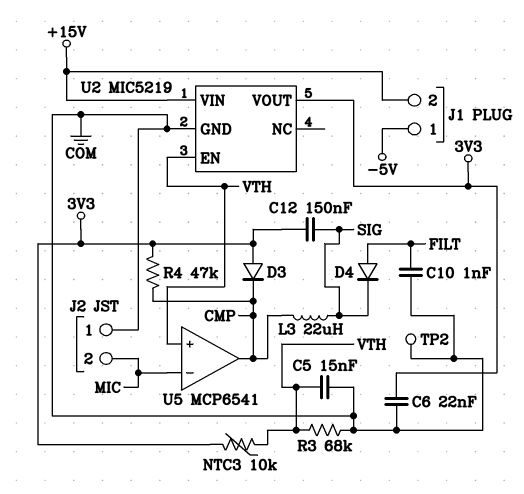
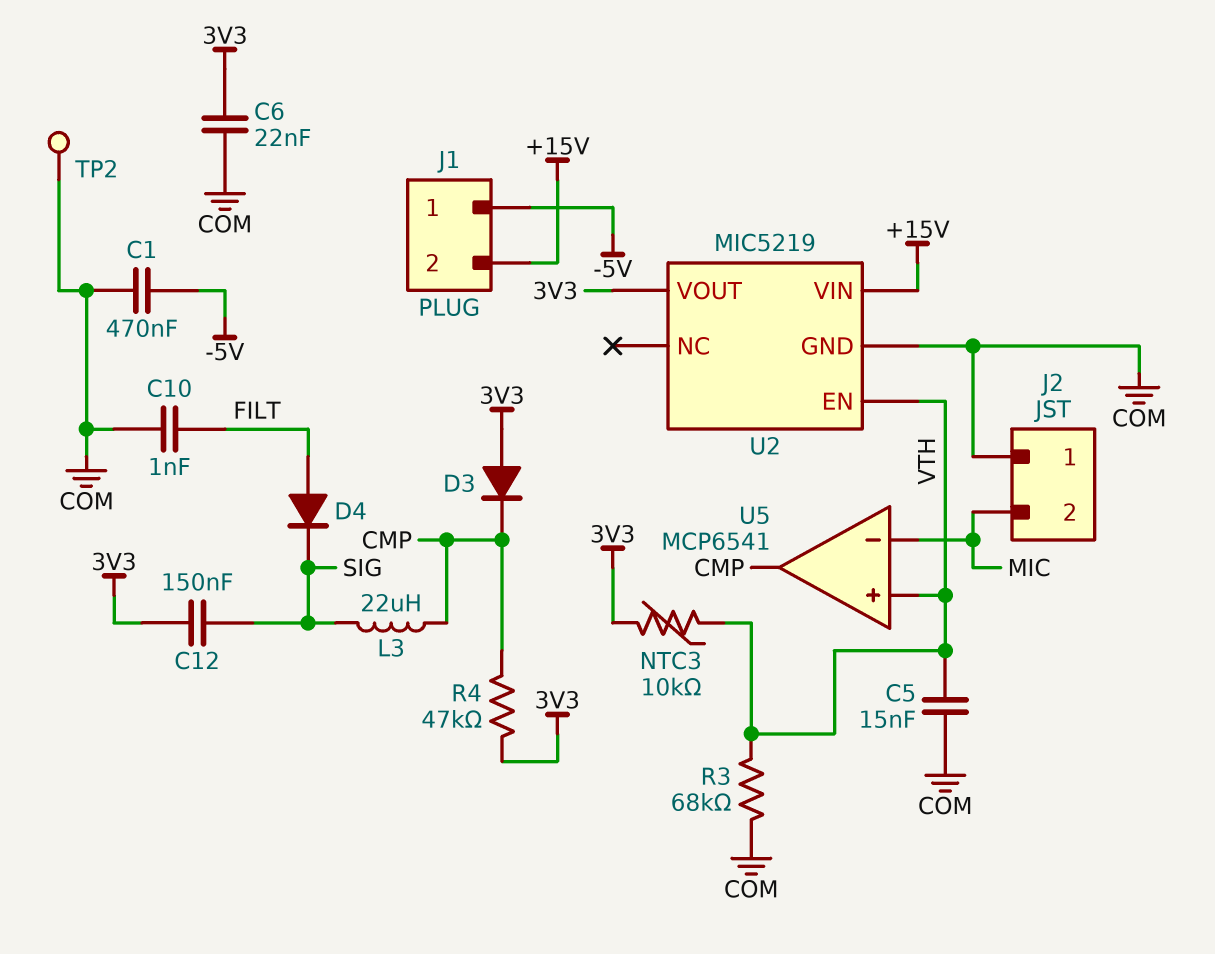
C1: none -> 470nF (-5V, COM)

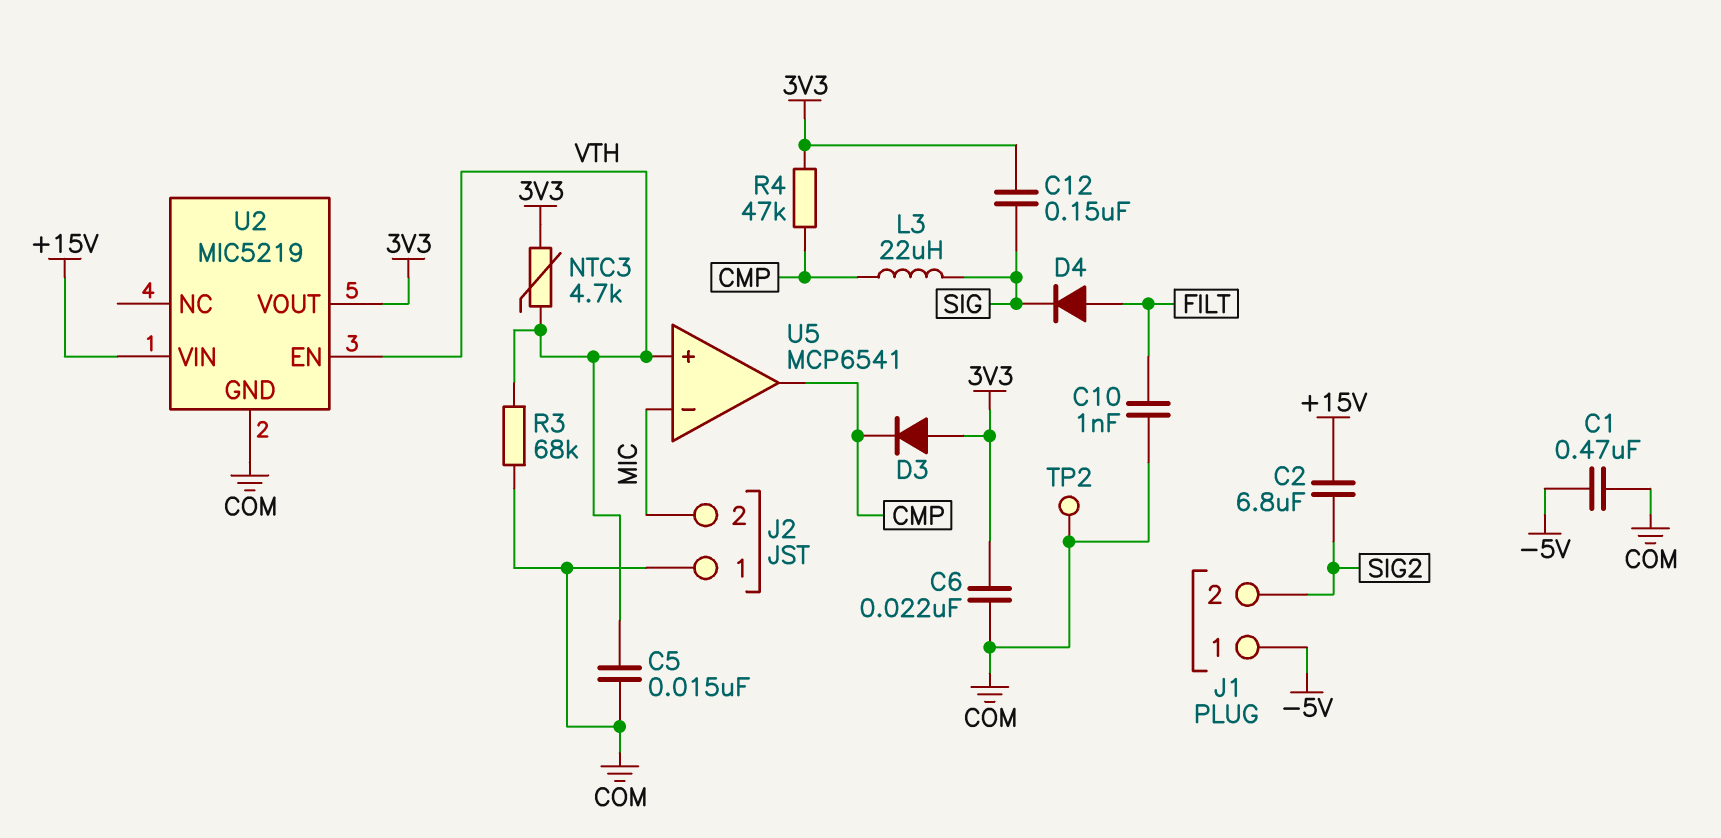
C2: none -> 6.8uF (+15V, SIG2)
J1 pin 2: +15V -> SIG2
NTC3: 10k (3V3, VTH) -> 4.7k (3V3, VTH)

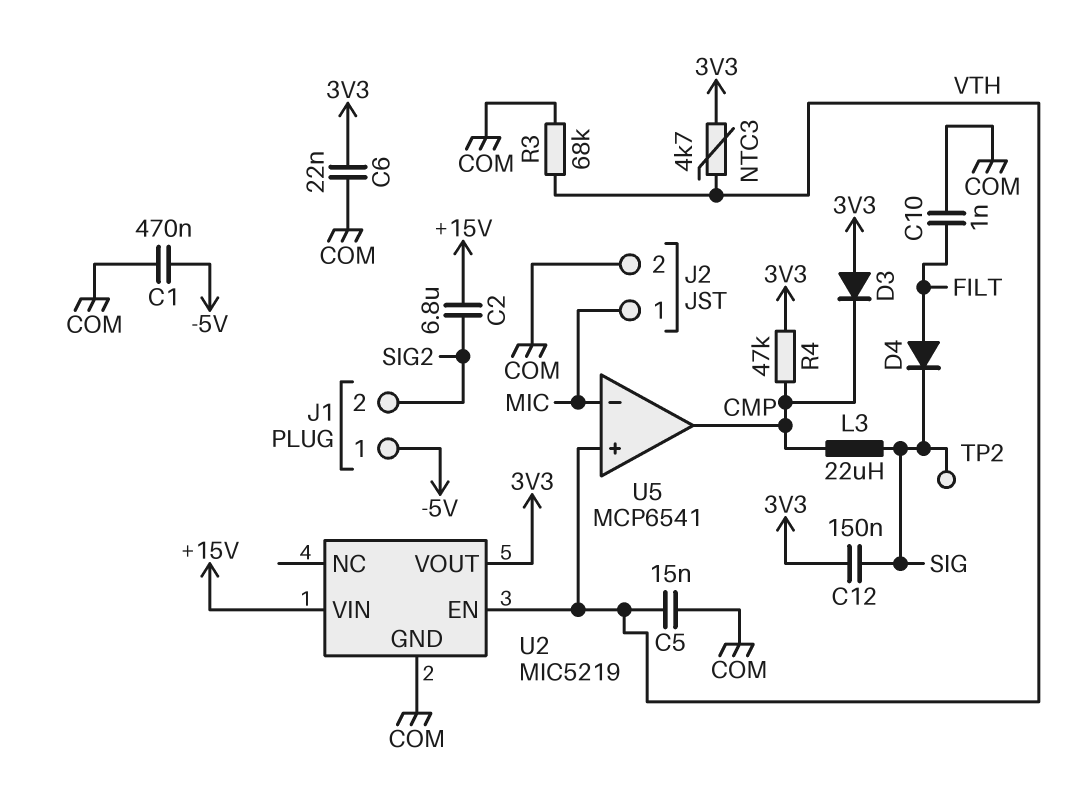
J2 pin 1: COM -> MIC
J2 pin 2: MIC -> COM
TP2: test point (COM) -> test point (SIG)

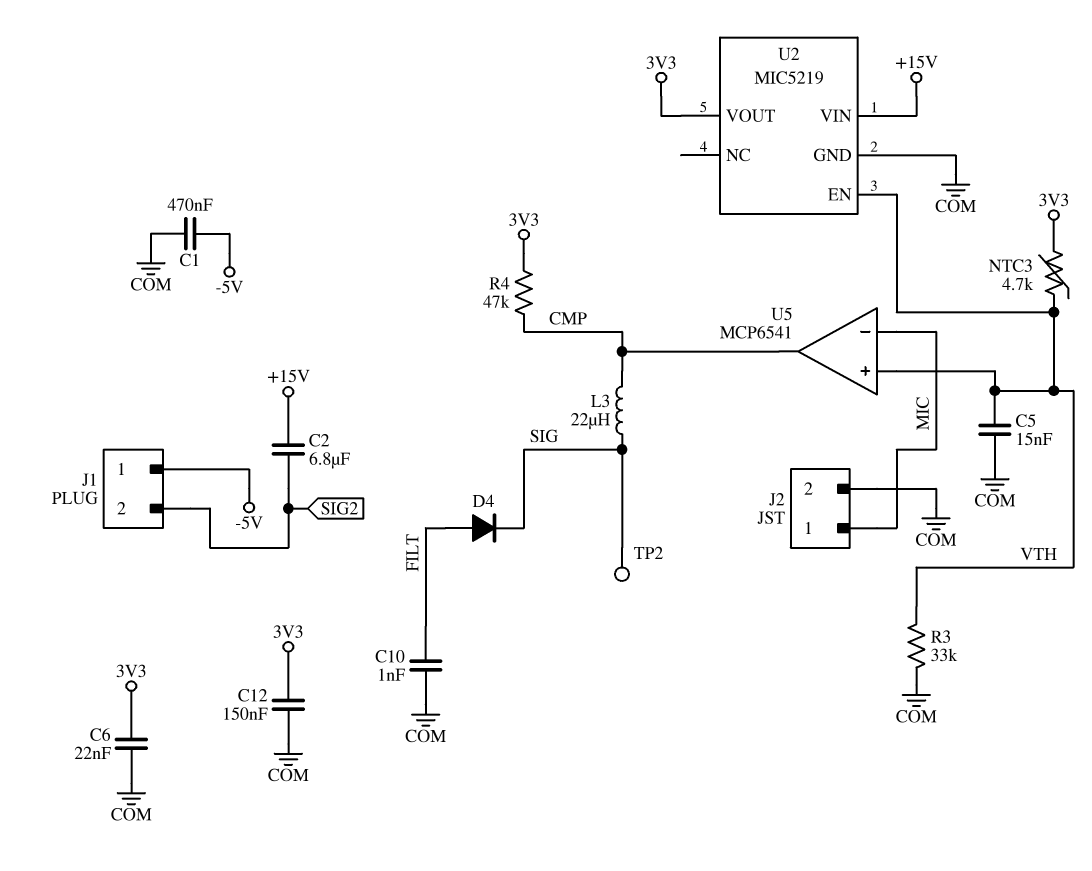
C12: 150nF (3V3, SIG) -> 150nF (3V3, COM)
D3: diode (A 3V3, K CMP) -> none
R3: 68k (COM, VTH) -> 33k (COM, VTH)

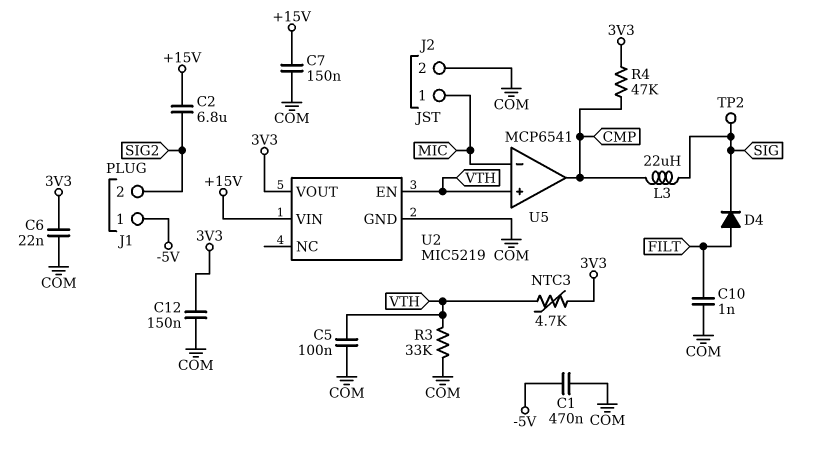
C5: 15nF (COM, VTH) -> 100nF (COM, VTH)
C7: none -> 150nF (+15V, COM)

